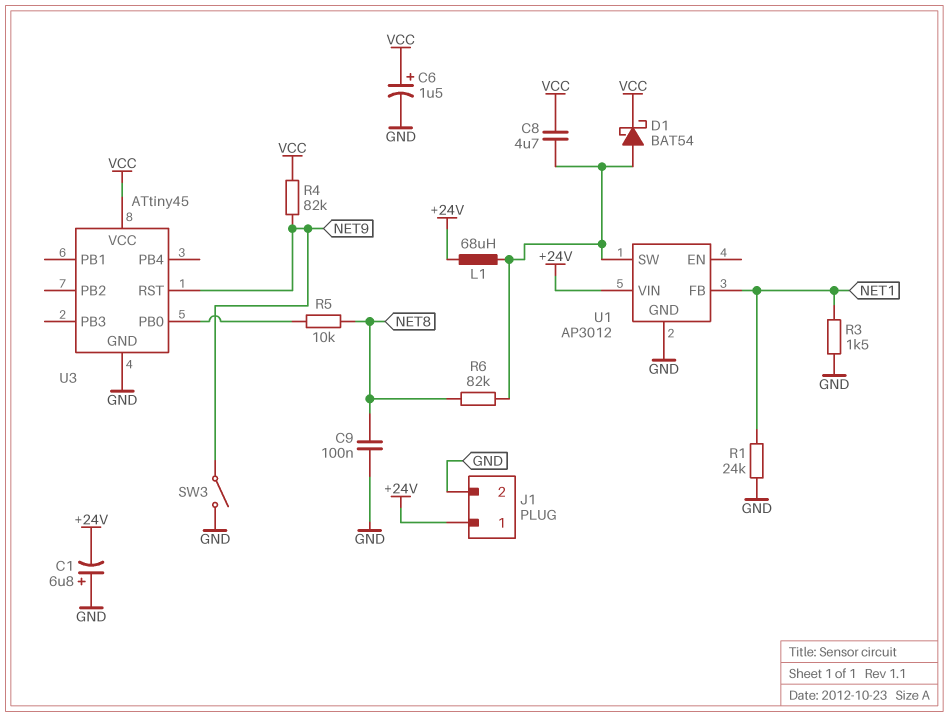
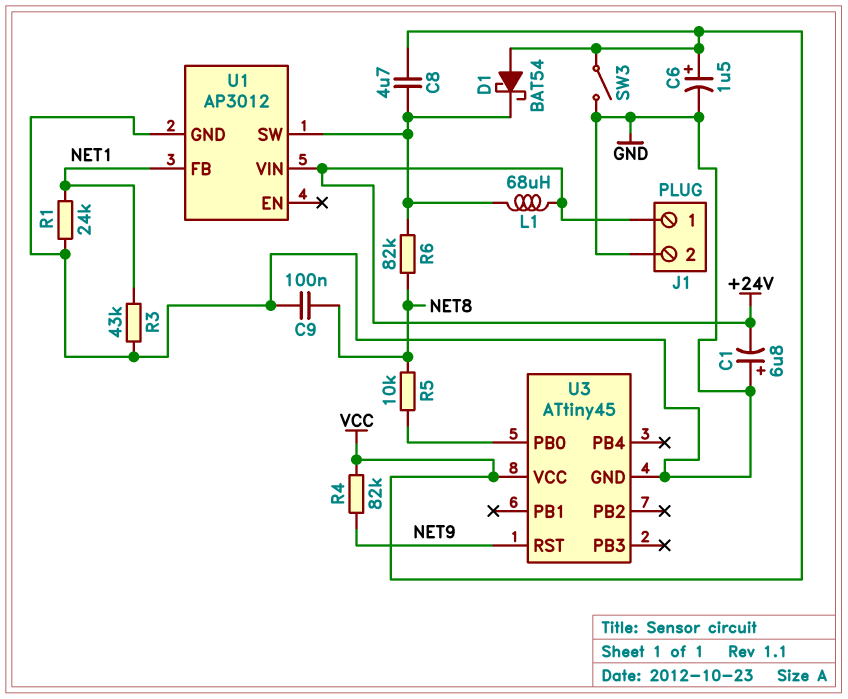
D1: schottky BAT54 (A U1/SW, K VCC) -> schottky BAT54 (A VCC, K U1/SW)
R3: 1.5k (GND, NET1) -> 43k (GND, NET1)
SW3: switch (GND, NET9) -> switch (GND, VCC)

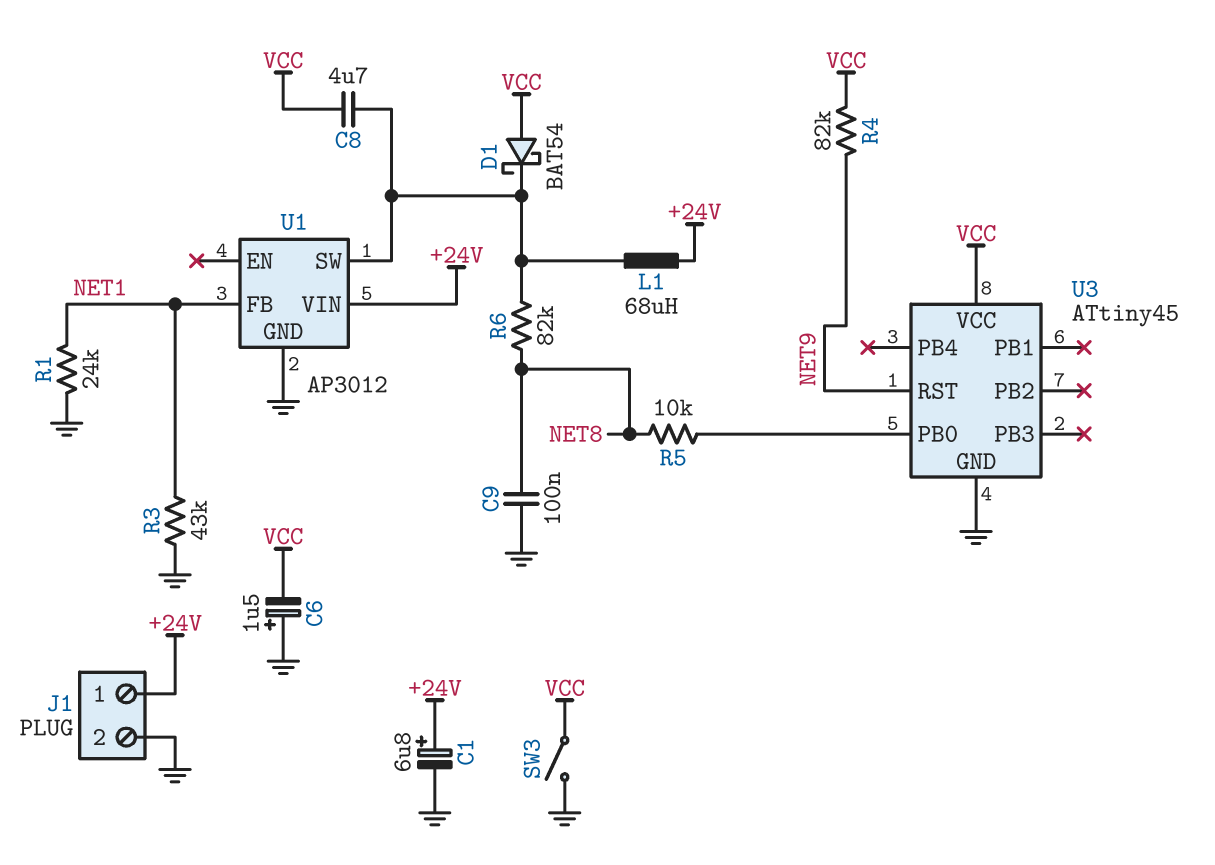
C1: 6.8uF (plus GND, minus +24V) -> 6.8uF (plus +24V, minus GND)
C6: 1.5uF (plus VCC, minus GND) -> 1.5uF (plus GND, minus VCC)

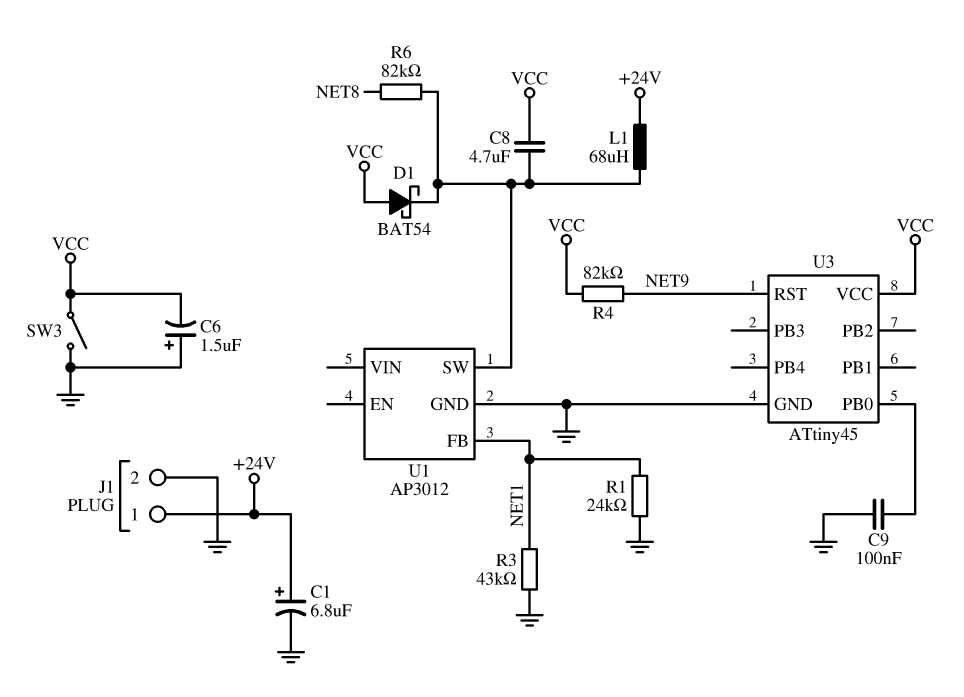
C9: 100nF (GND, NET8) -> 100nF (GND, U3/PB0)
R5: 10k (NET8, U3/PB0) -> none
U1 pin VIN: +24V -> none

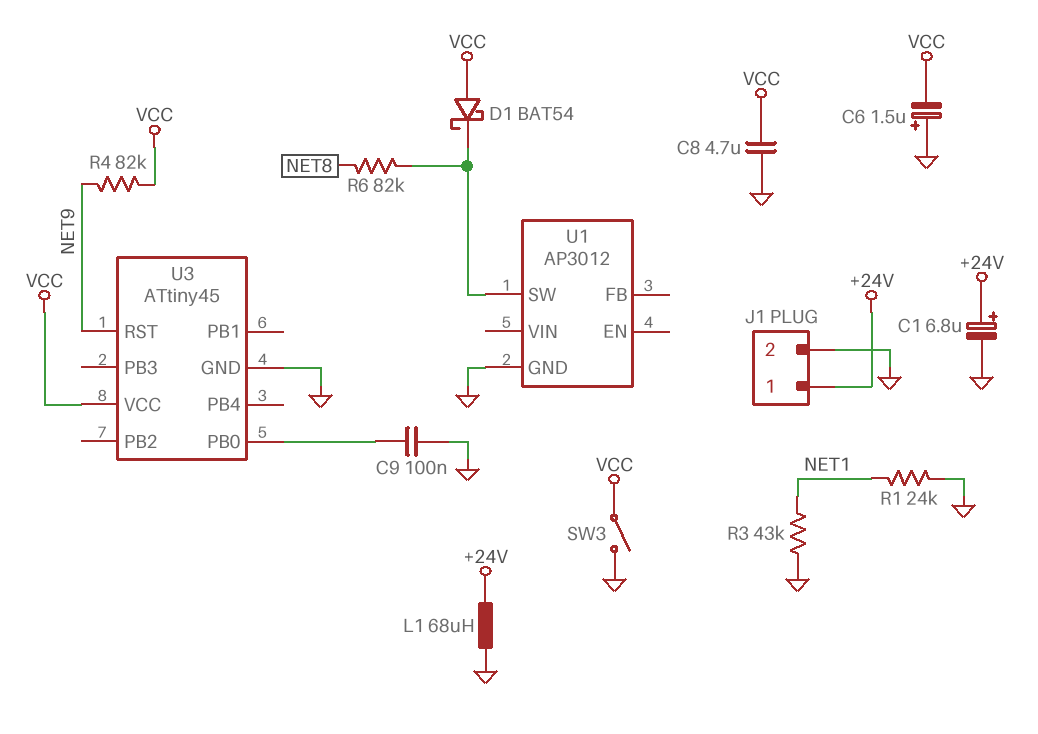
C8: 4.7uF (U1/SW, VCC) -> 4.7uF (GND, VCC)
L1: 68uH (+24V, U1/SW) -> 68uH (+24V, GND)
U1 pin FB: NET1 -> none

